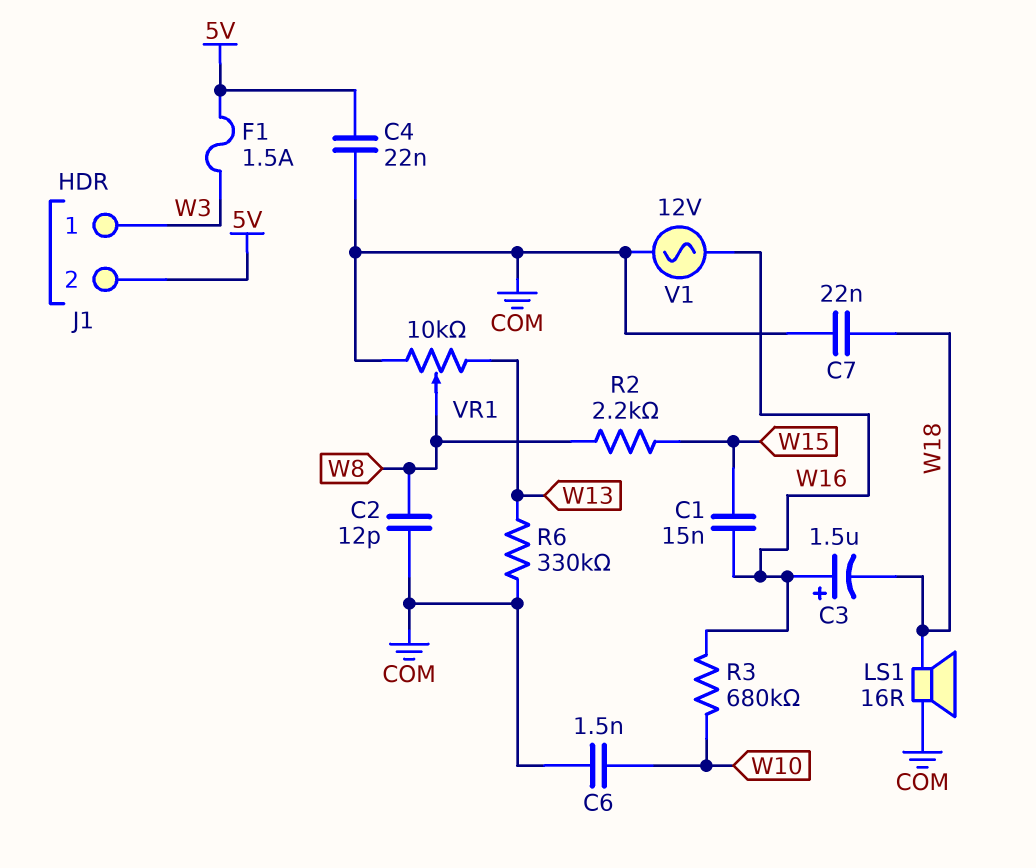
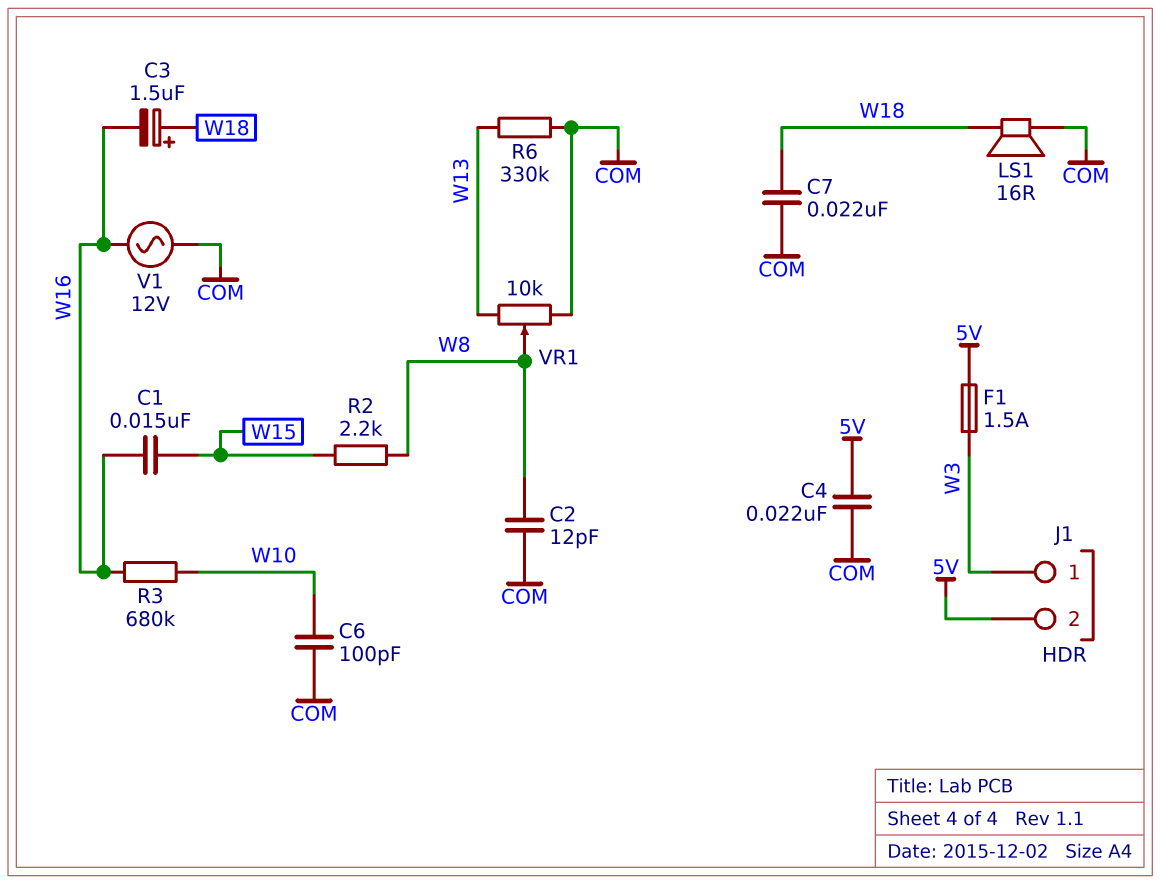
C3: 1.5uF (plus W16, minus W18) -> 1.5uF (plus W18, minus W16)
C6: 1.5nF (COM, W10) -> 100pF (COM, W10)

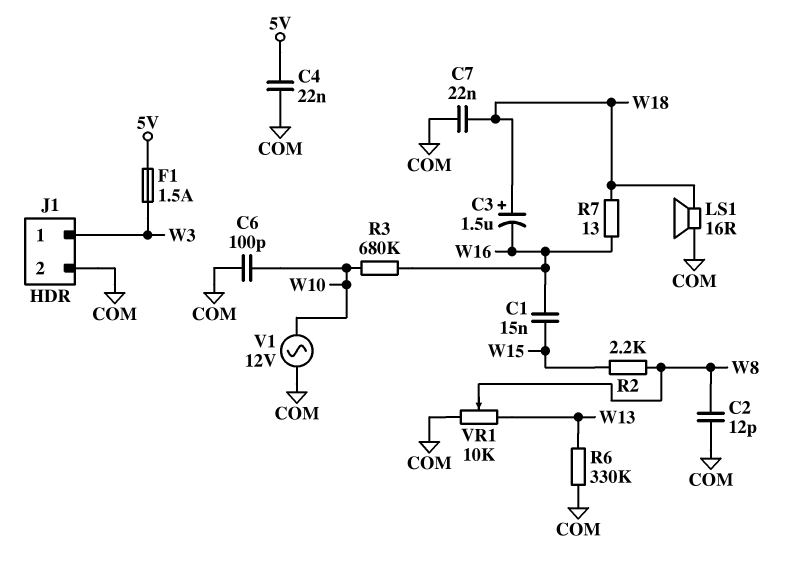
J1 pin 2: 5V -> COM
R7: none -> 13 (W16, W18)
V1: AC 12V (COM, W16) -> AC 12V (COM, W10)

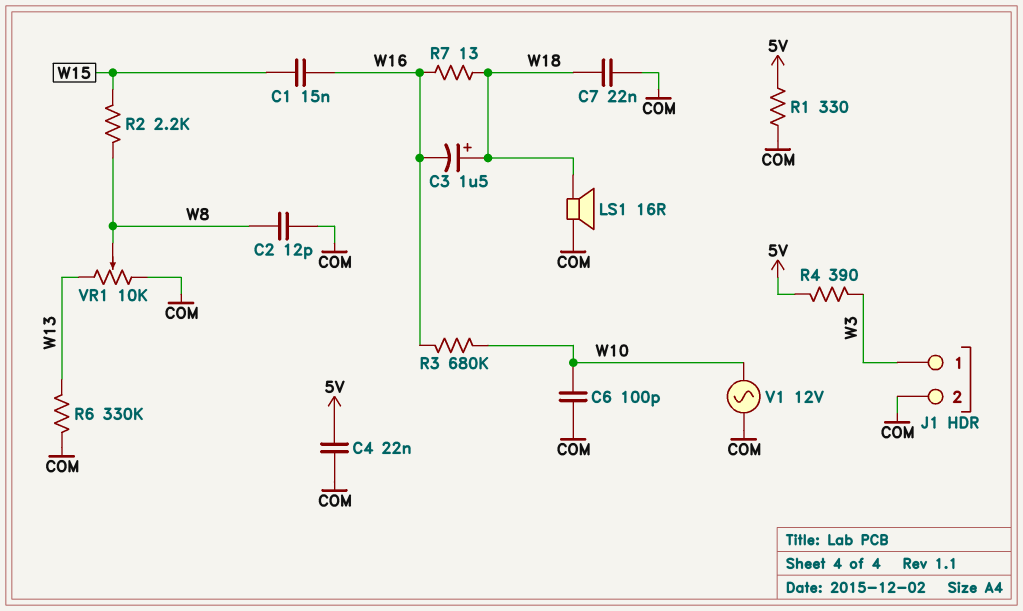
F1: 1.5A (5V, W3) -> none
R1: none -> 330 (5V, COM)
R4: none -> 390 (5V, W3)

